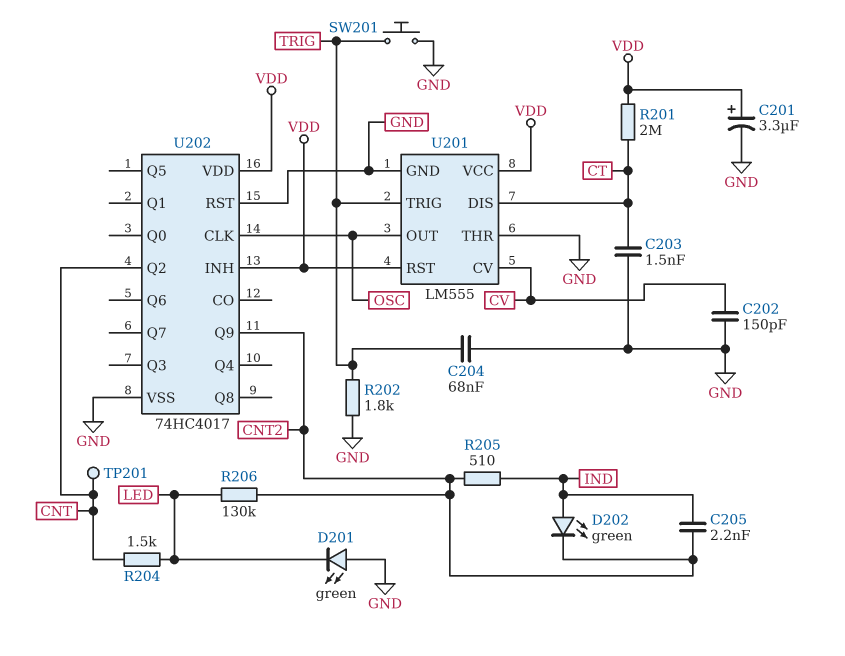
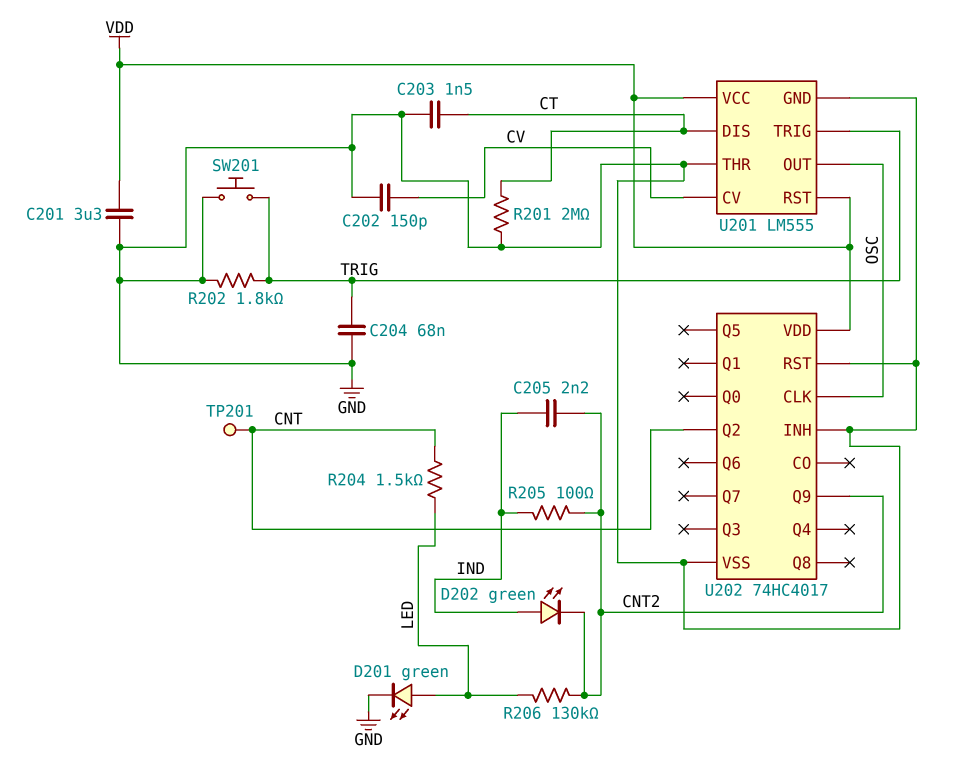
C201: 3.3uF (plus VDD, minus GND) -> 3.3uF (GND, VDD)
D201: LED green (A GND, K LED) -> LED green (A LED, K GND)
R201: 2M (CT, VDD) -> 2M (CT, GND)
R205: 510 (CNT2, IND) -> 100 (CNT2, IND)
U202 pin INH: VDD -> GND

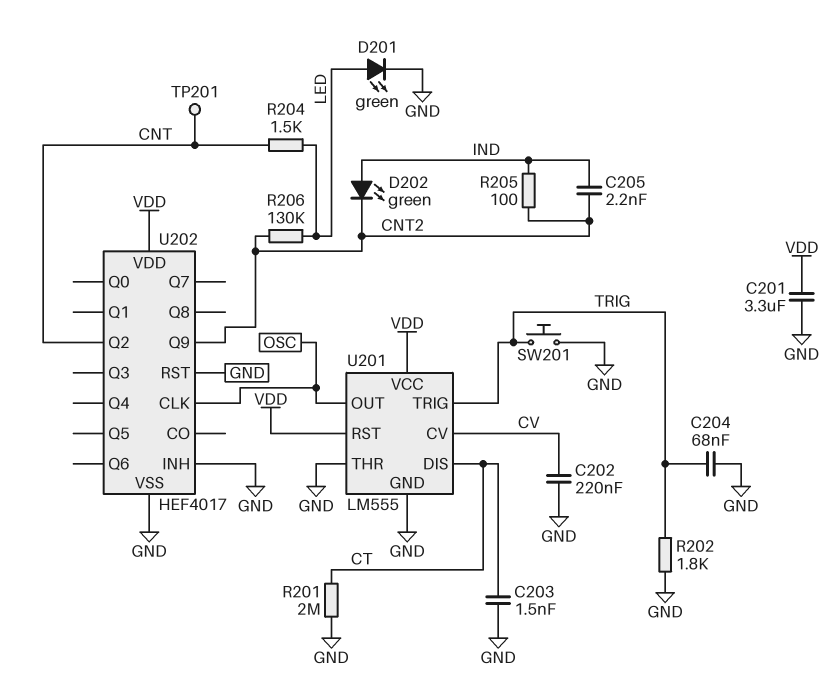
C202: 150pF (CV, GND) -> 220nF (CV, GND)
U202: 74HC4017 -> HEF4017

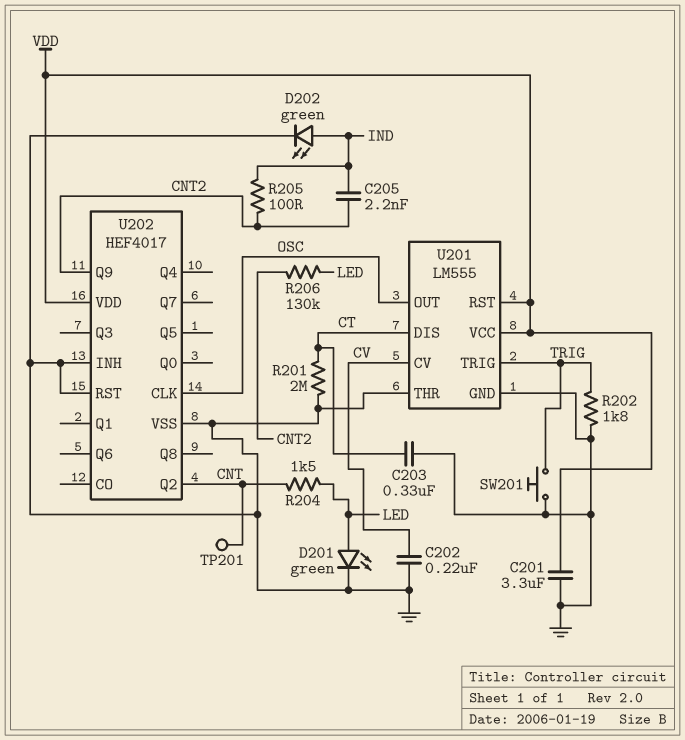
C203: 1.5nF (CT, GND) -> 330nF (CT, GND)
C204: 68nF (GND, TRIG) -> none
D202: LED green (A IND, K CNT2) -> LED green (A IND, K GND)

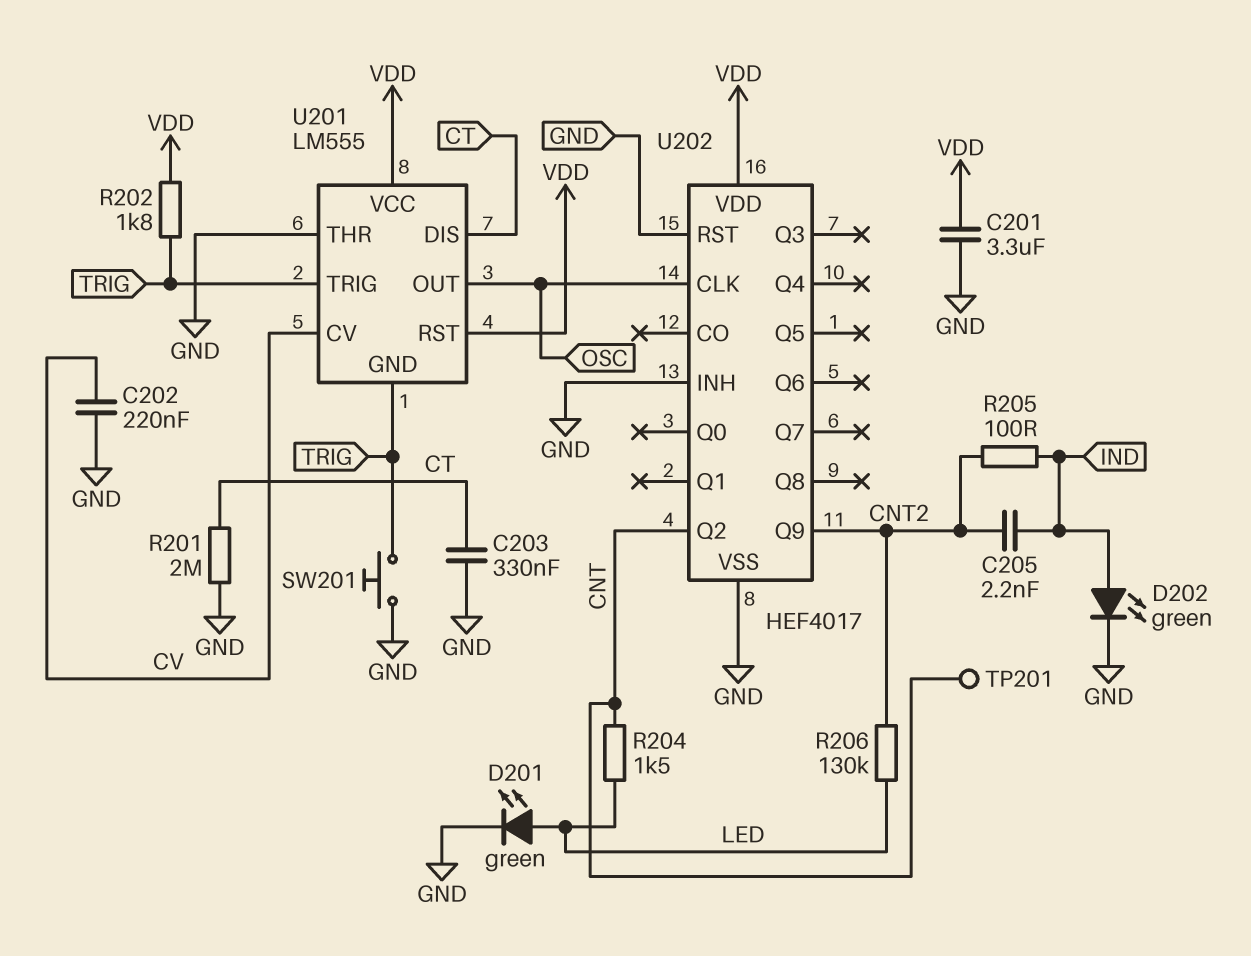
R202: 1.8k (GND, TRIG) -> 1.8k (TRIG, VDD)
U201 pin GND: GND -> TRIG

